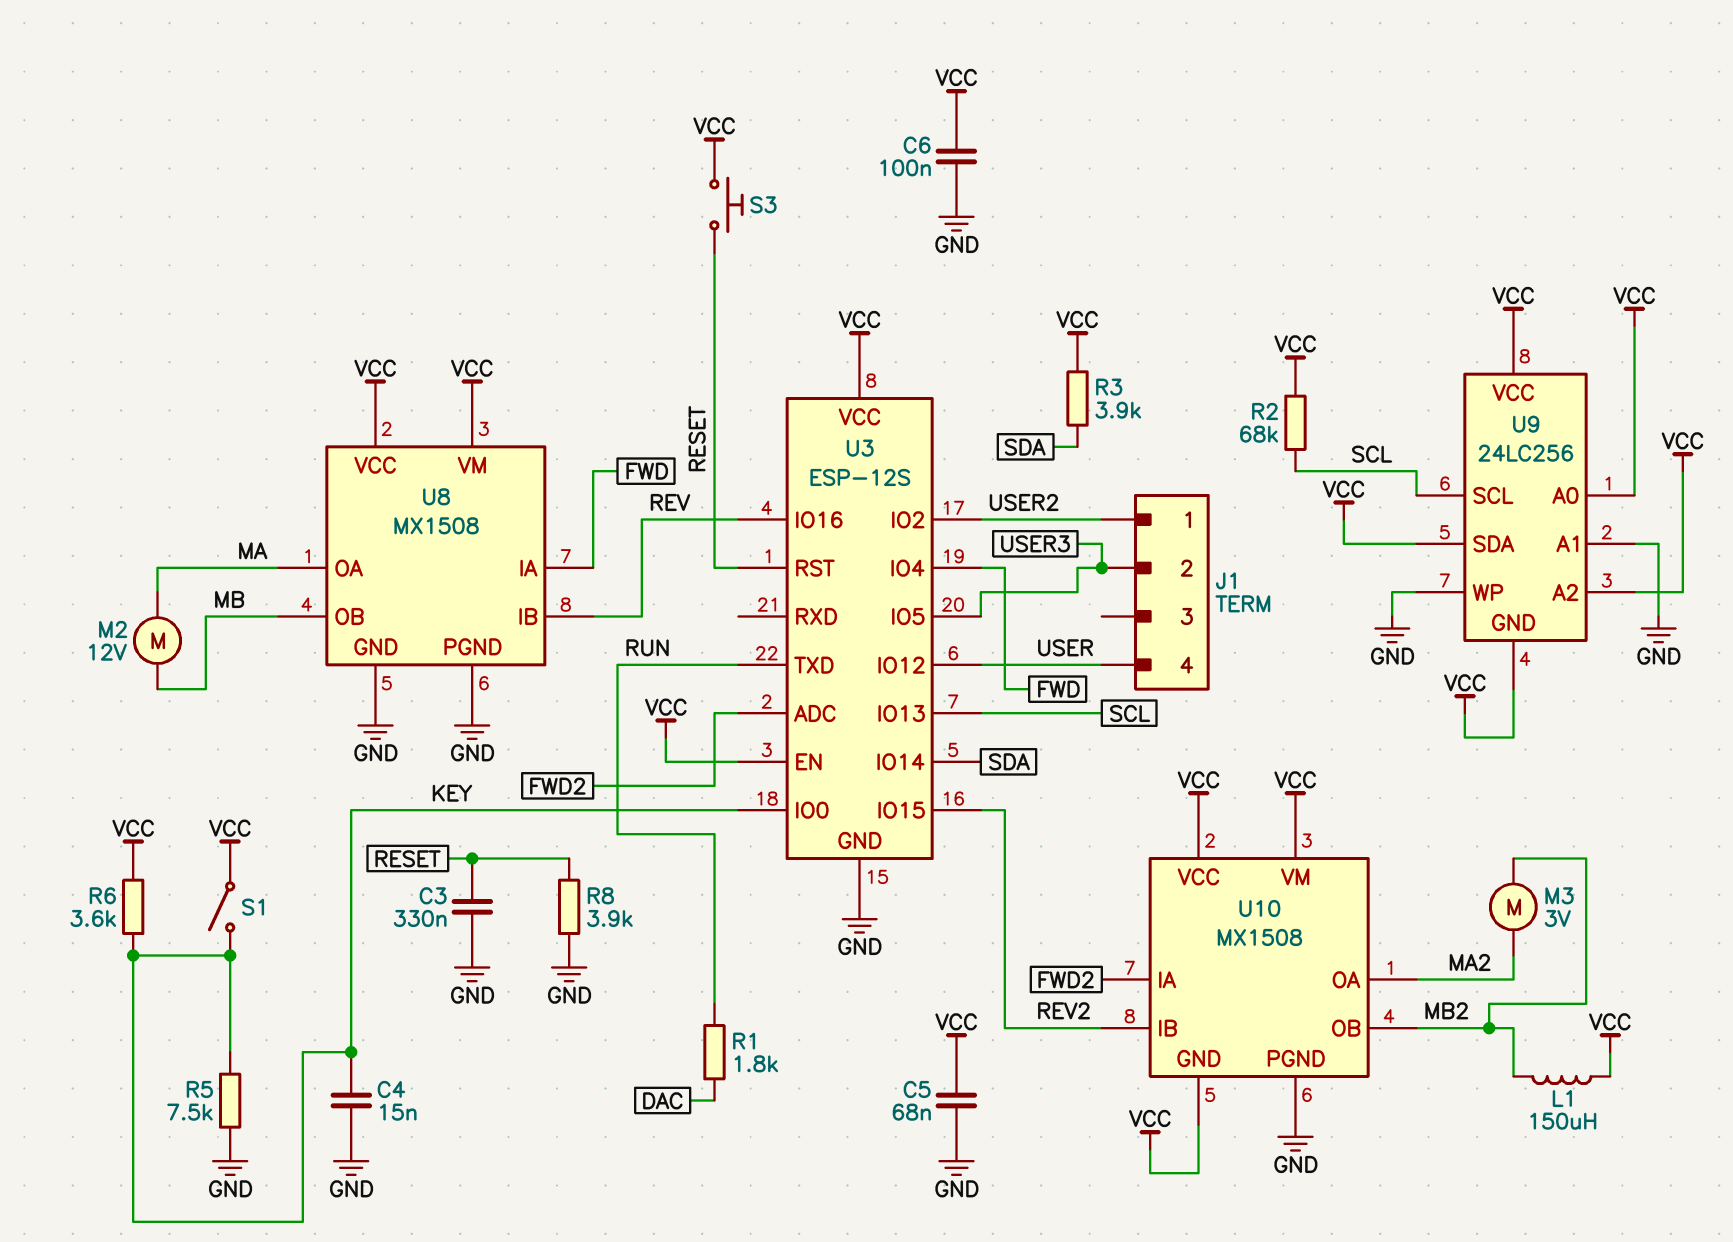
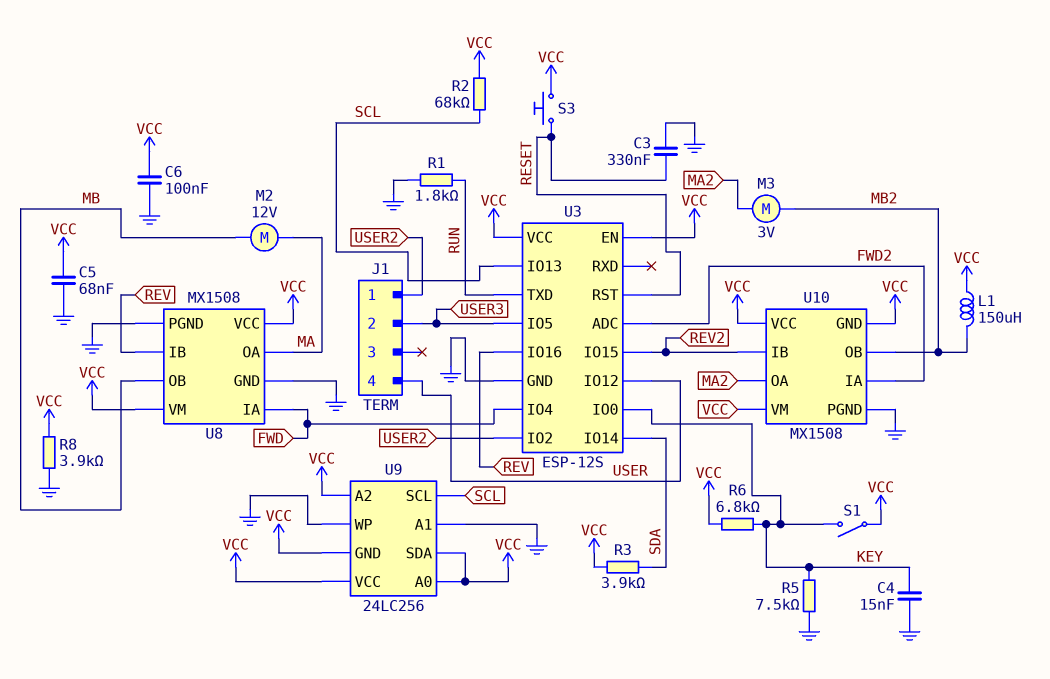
R1: 1.8k (DAC, RUN) -> 1.8k (GND, RUN)
R6: 3.6k (KEY, VCC) -> 6.8k (KEY, VCC)
R8: 3.9k (GND, RESET) -> 3.9k (GND, VCC)

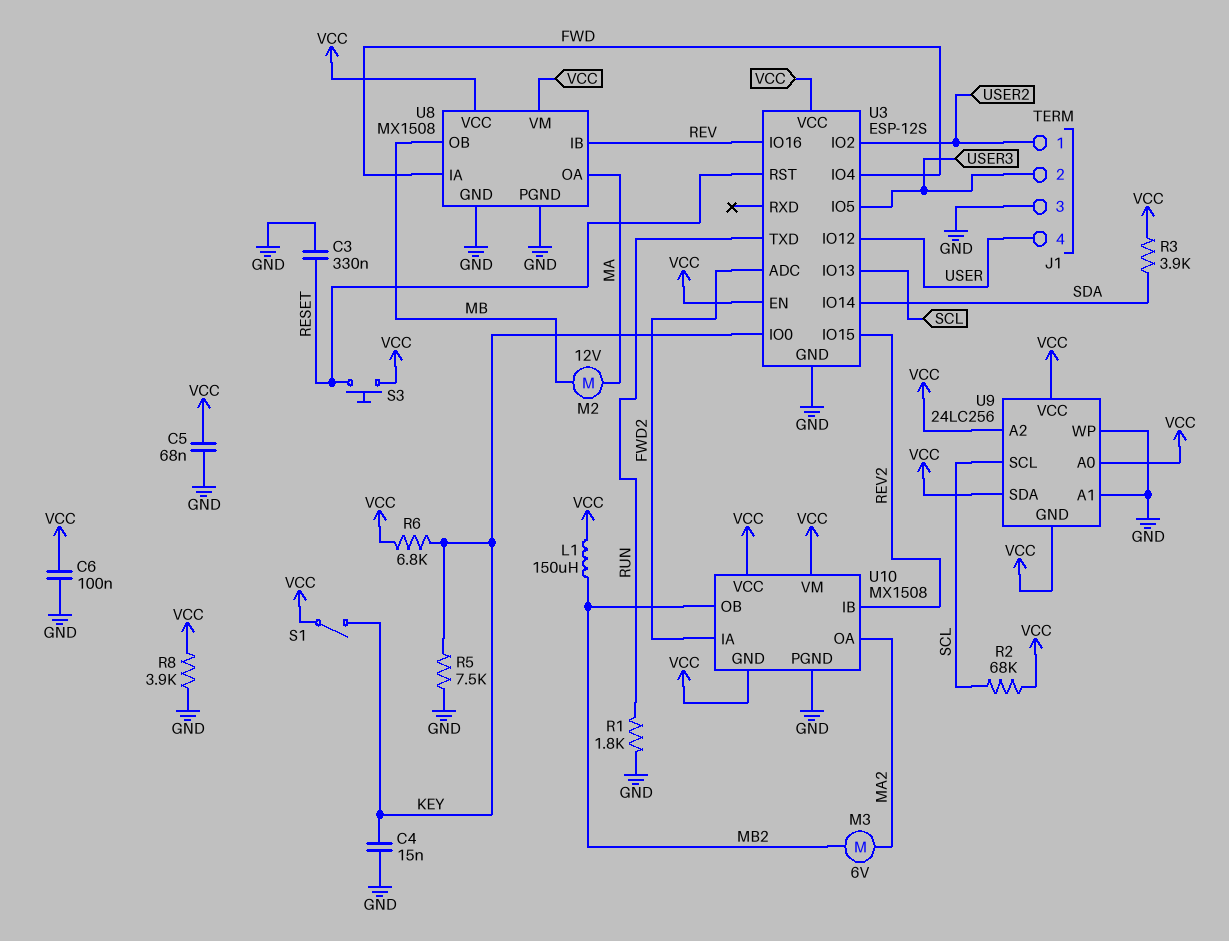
J1 pin 3: none -> GND
M3: motor 3V (MA2, MB2) -> motor 6V (MA2, MB2)

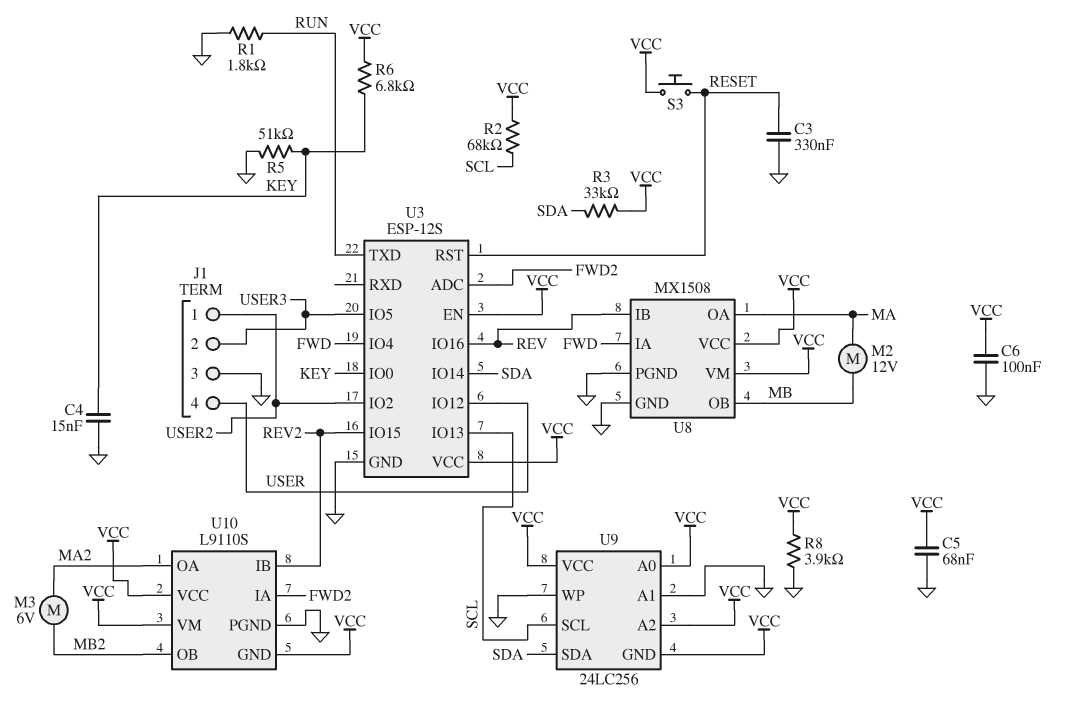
L1: 150uH (MB2, VCC) -> none
R3: 3.9k (SDA, VCC) -> 33k (SDA, VCC)
R5: 7.5k (GND, KEY) -> 51k (GND, KEY)
S1: switch (KEY, VCC) -> none
U9 pin SDA: VCC -> SDA
U10: MX1508 -> L9110S

